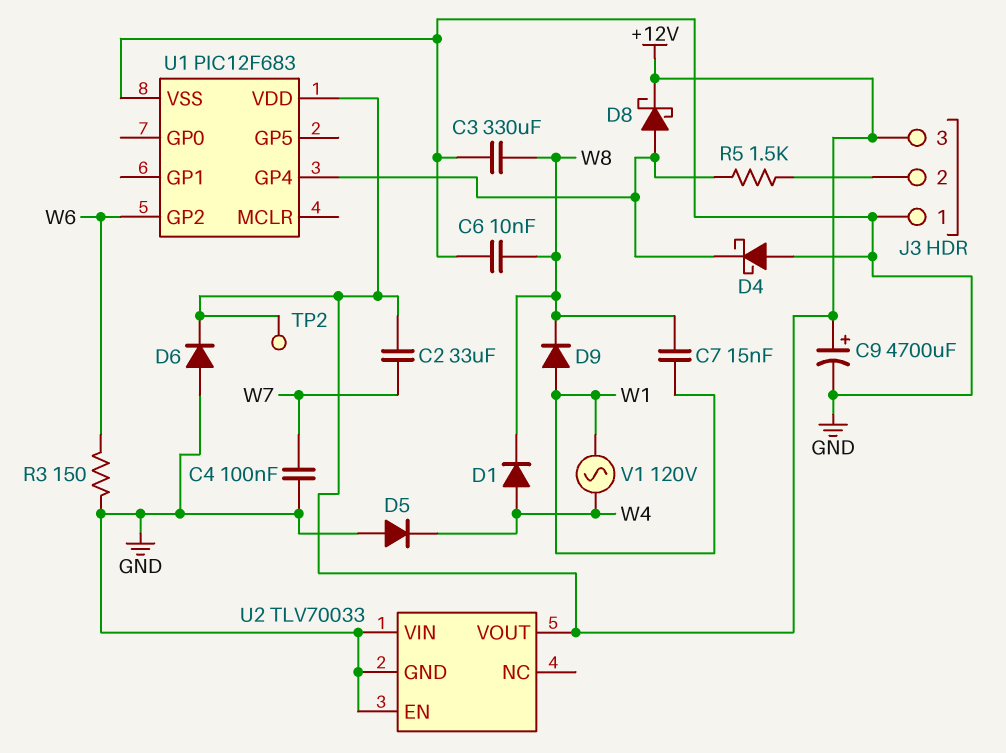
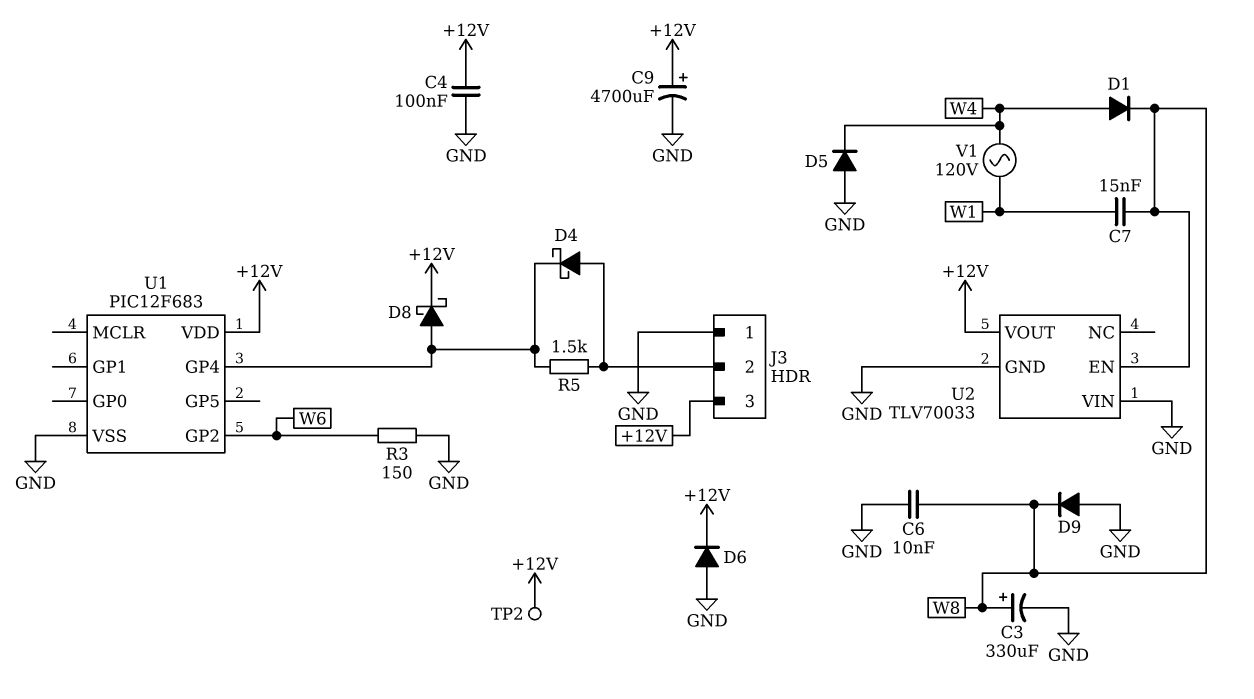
C2: 33uF (+12V, W7) -> none
C3: 330uF (GND, W8) -> 330uF (plus W8, minus GND)
C4: 100nF (GND, W7) -> 100nF (+12V, GND)
D4: schottky (A GND, K U1/GP4) -> schottky (A J3/2, K U1/GP4)
D9: diode (A W1, K W8) -> diode (A GND, K W8)
U2 pin EN: GND -> W8

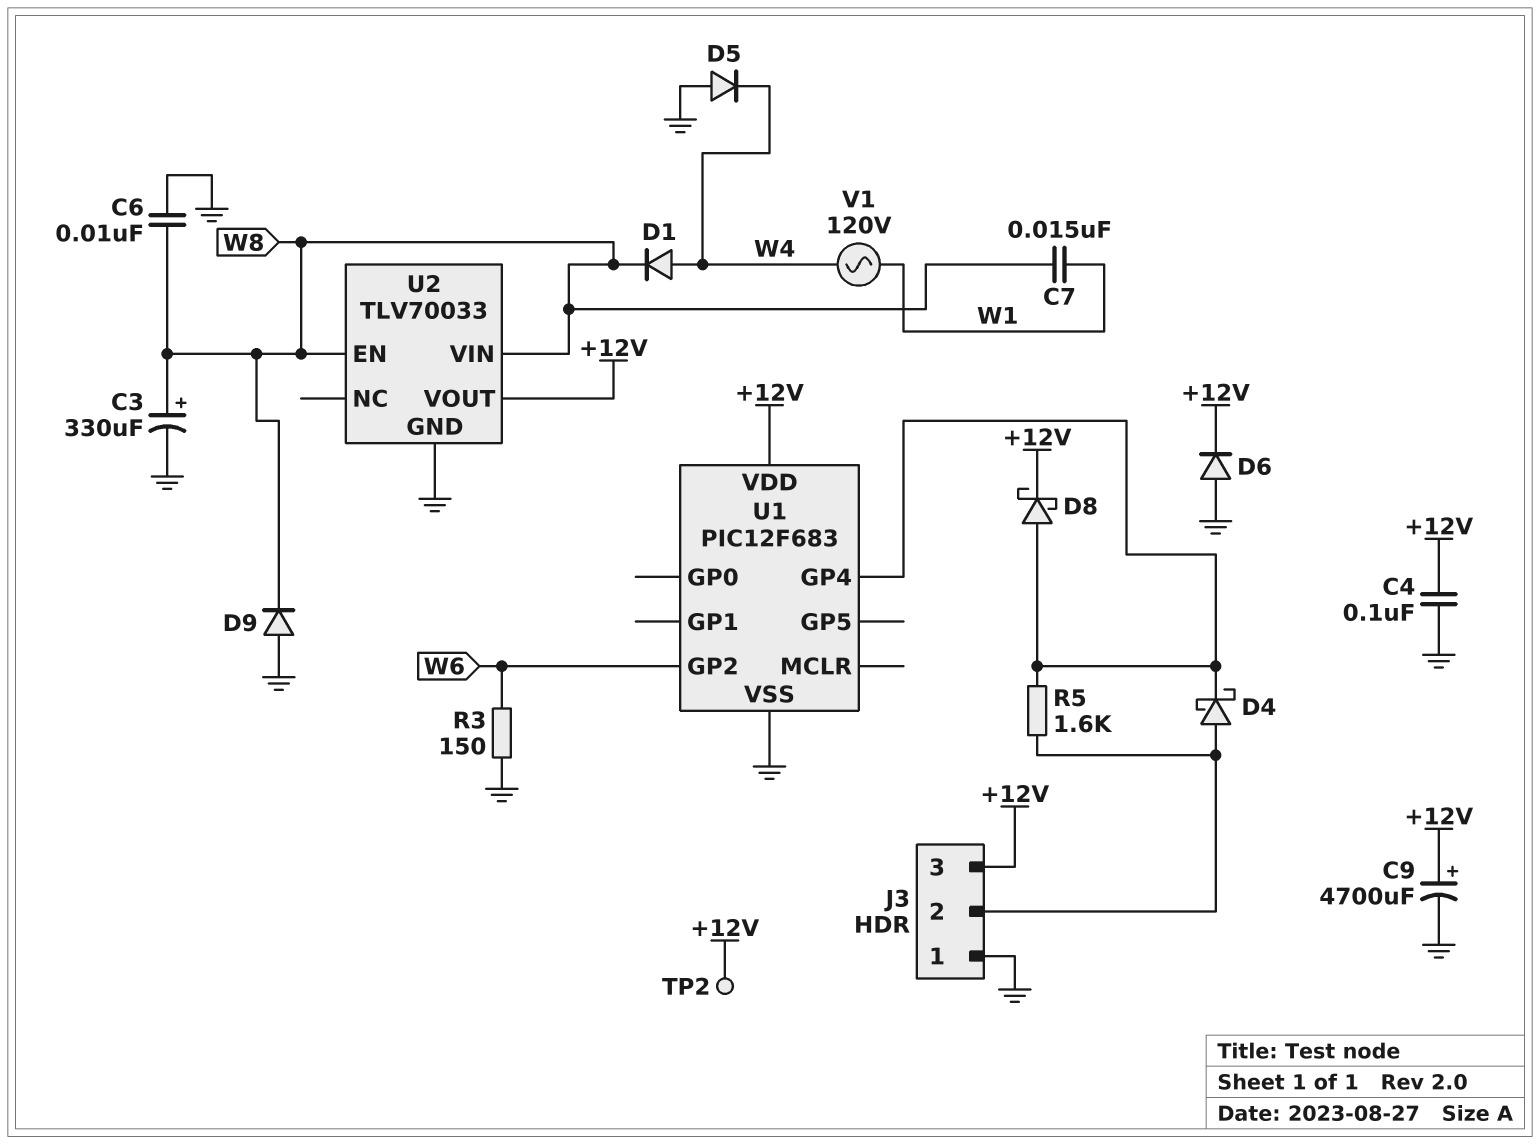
R5: 1.5k (J3/2, U1/GP4) -> 1.6k (J3/2, U1/GP4)
U2 pin VIN: GND -> W8

